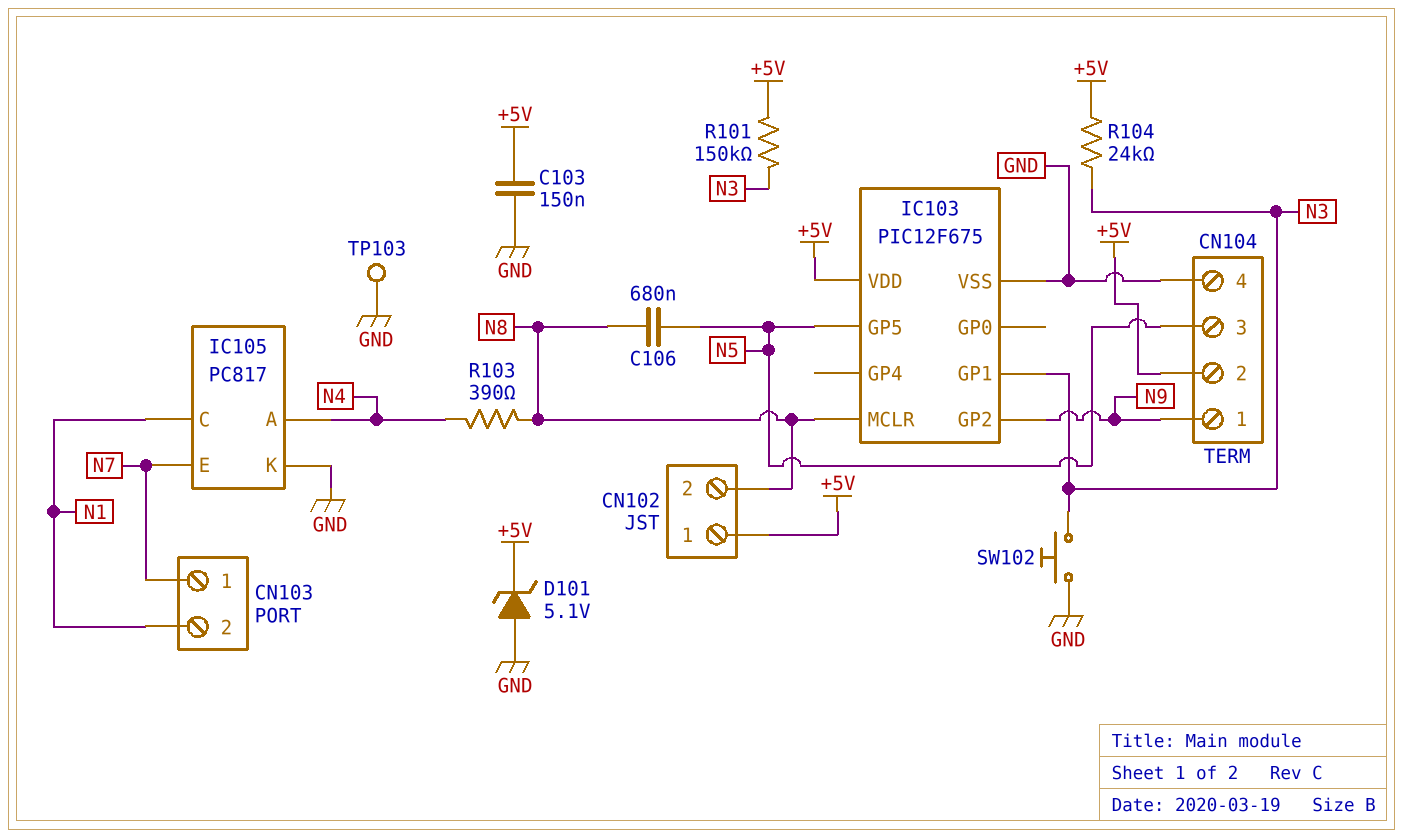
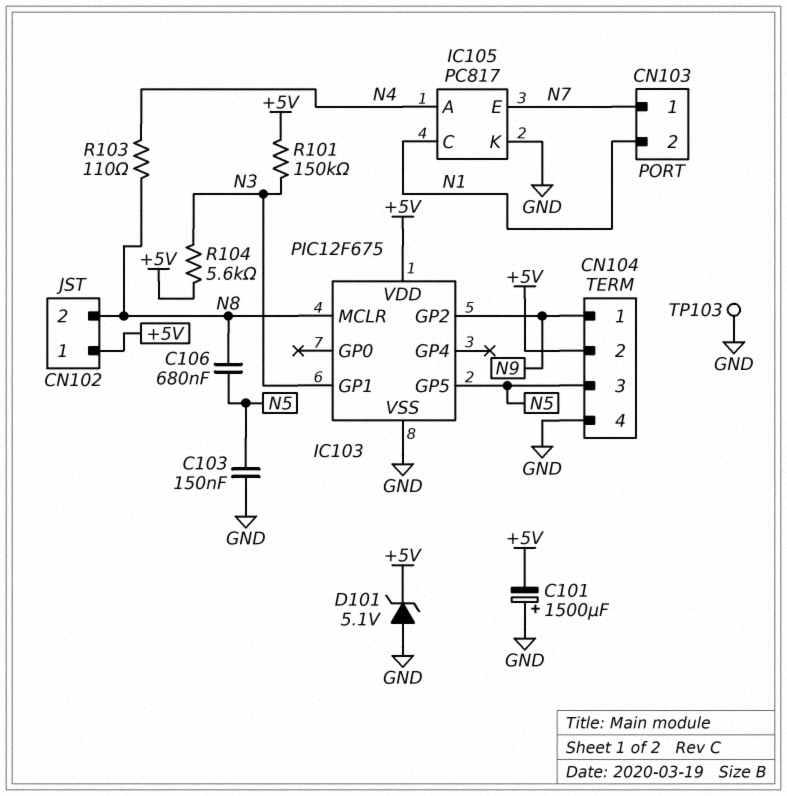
C101: none -> 1500uF (plus GND, minus +5V)
C103: 150nF (+5V, GND) -> 150nF (GND, N5)
R103: 390 (N4, N8) -> 110 (N4, N8)
R104: 24k (+5V, N3) -> 5.6k (+5V, N3)
SW102: button (GND, N3) -> none

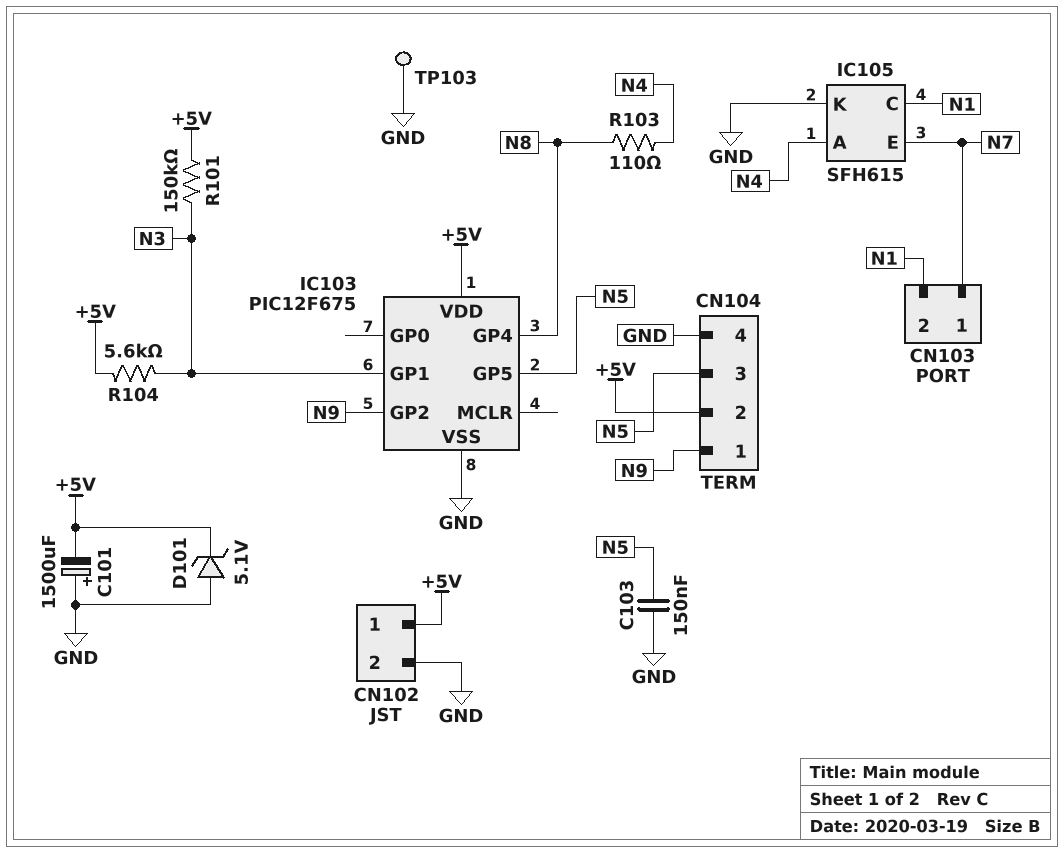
C106: 680nF (N5, N8) -> none
CN102 pin 2: N8 -> GND
IC103 pin GP4: none -> N8
IC103 pin MCLR: N8 -> none
IC105: PC817 -> SFH615

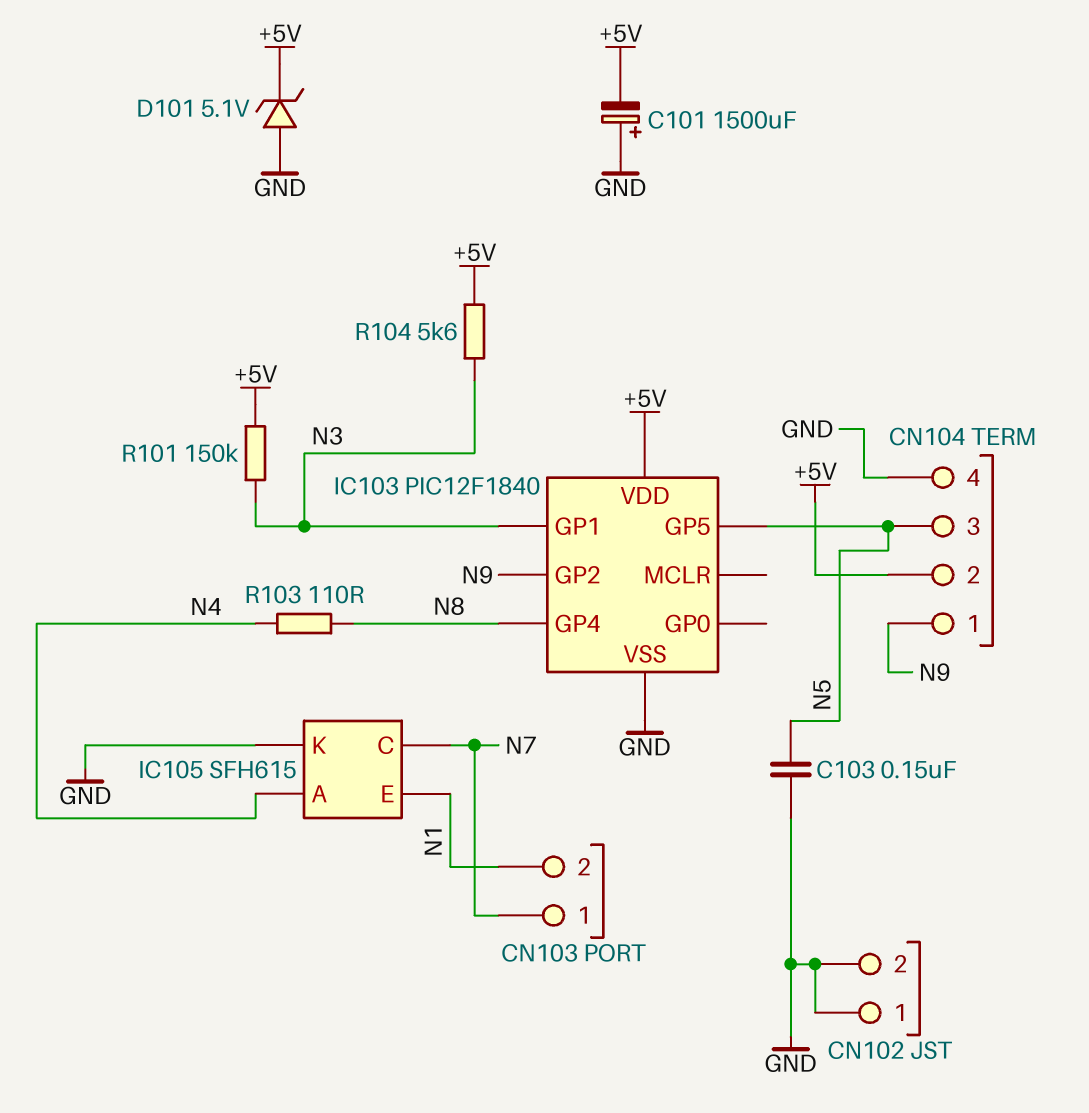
CN102 pin 1: +5V -> GND
IC103: PIC12F675 -> PIC12F1840
IC105 pin C: N1 -> N7
IC105 pin E: N7 -> N1
TP103: test point (GND) -> none

